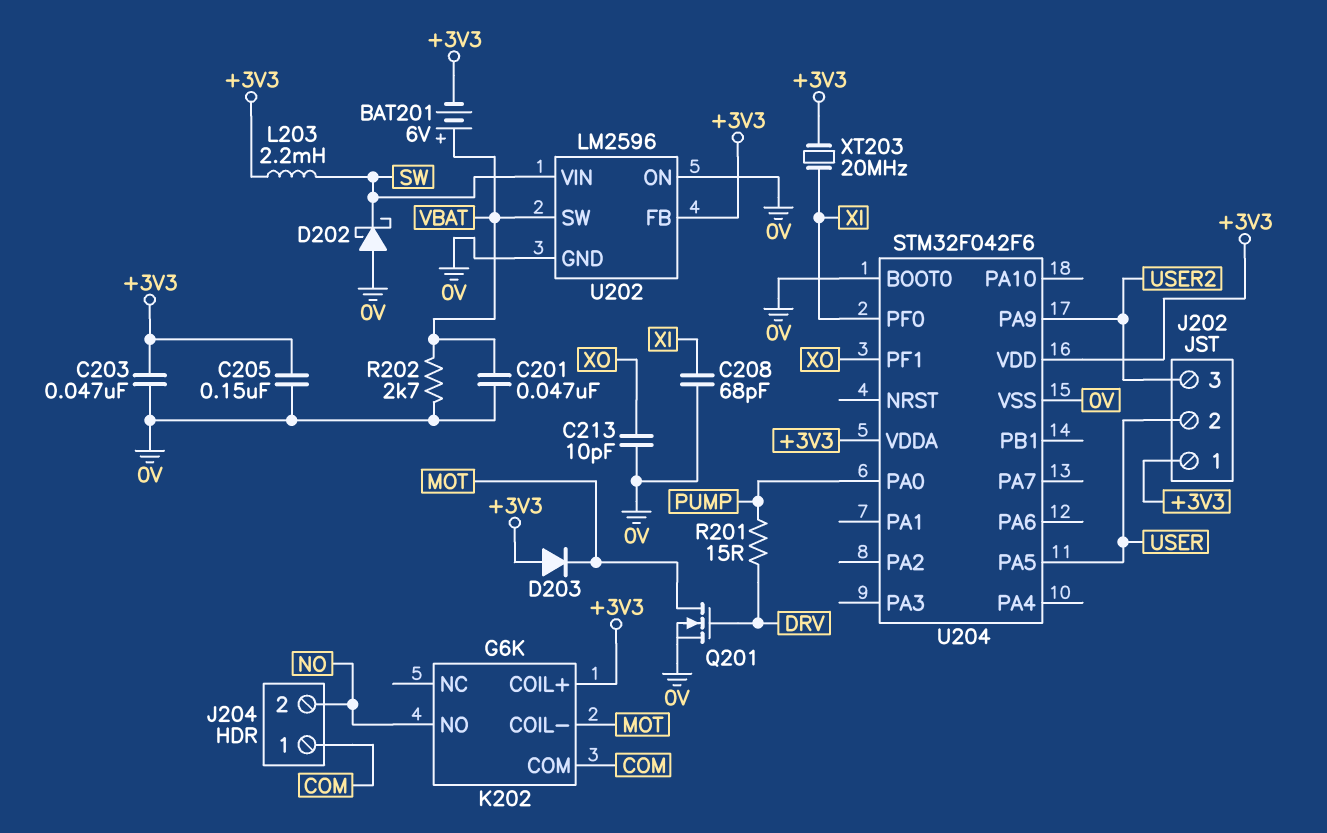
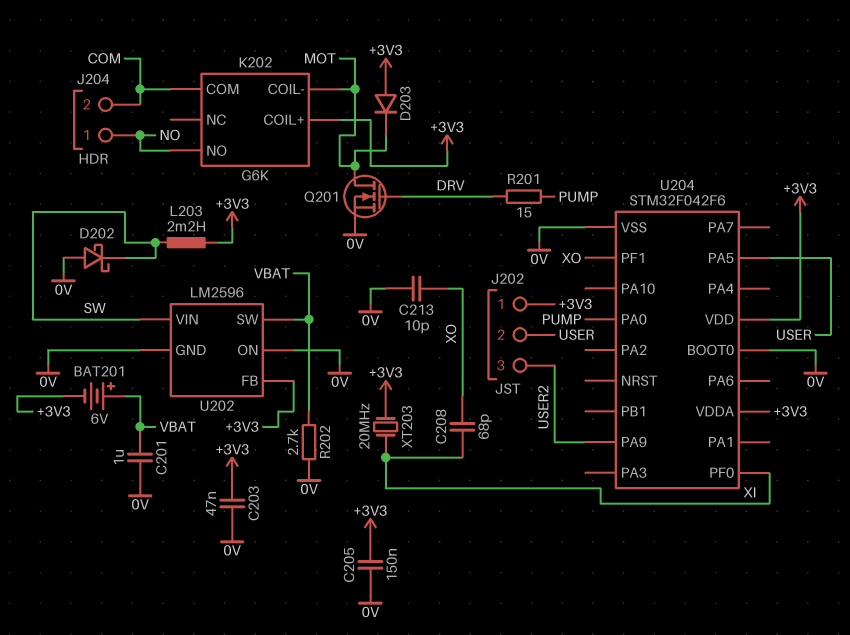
C201: 47nF (0V, VBAT) -> 1uF (0V, VBAT)
C208: 68pF (0V, XI) -> 68pF (XI, XO)
J204 pin 1: COM -> NO
J204 pin 2: NO -> COM

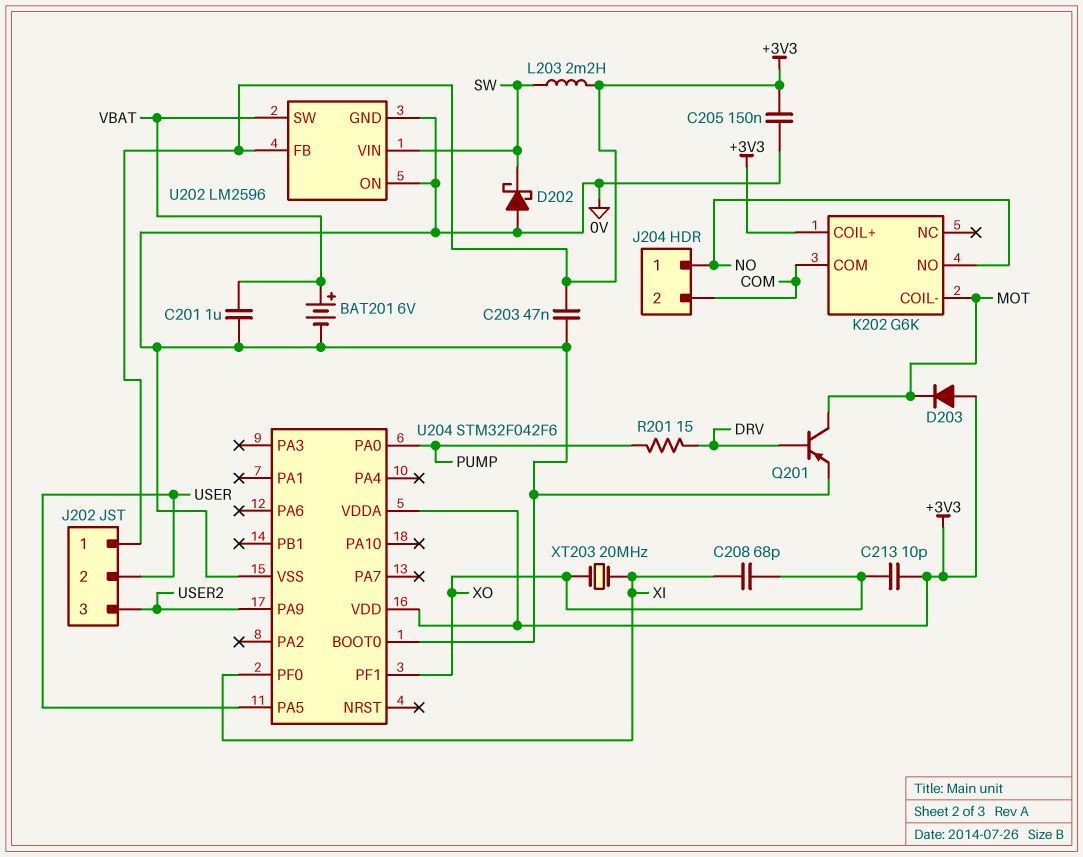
BAT201: 6V (plus VBAT, minus +3V3) -> 6V (plus VBAT, minus 0V)
C213: 10pF (0V, XO) -> 10pF (+3V3, XO)
Q201: NMOS (G DRV, D MOT, S 0V) -> PNP (B DRV, C MOT, E 0V)
R202: 2.7k (0V, VBAT) -> none
XT203: 20MHz (+3V3, XI) -> 20MHz (XI, XO)

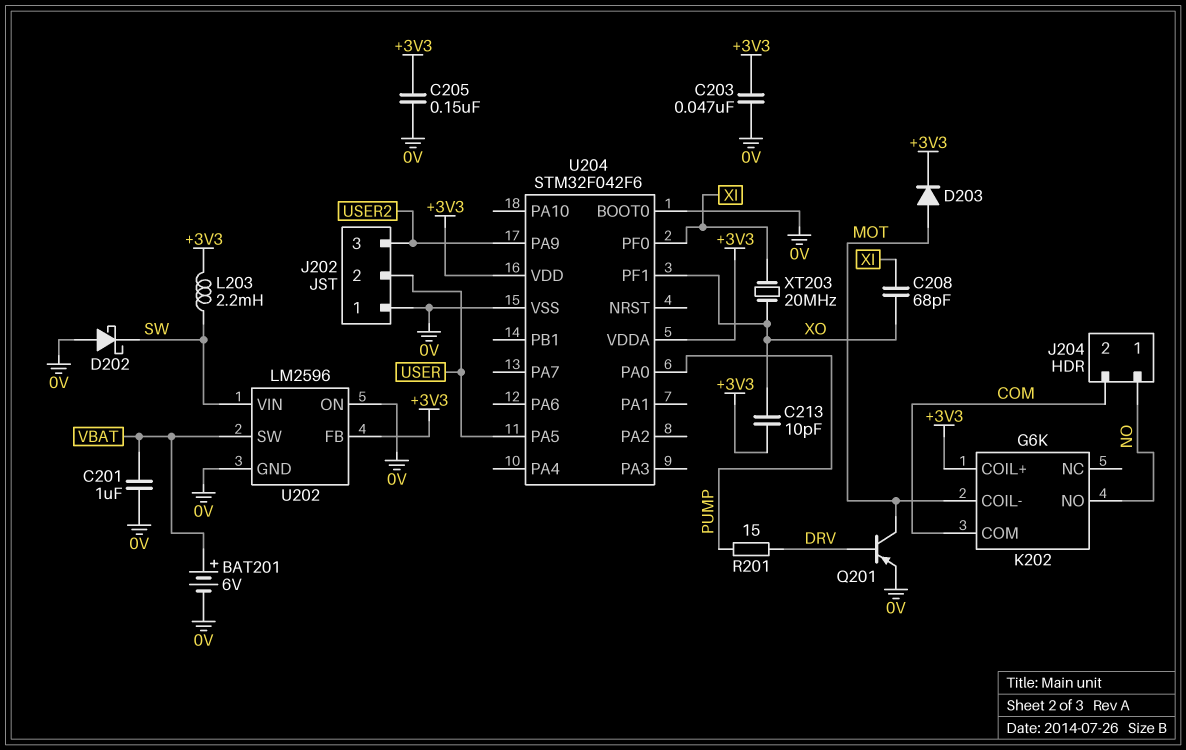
D203: diode (A +3V3, K MOT) -> diode (A MOT, K +3V3)
J202 pin 1: +3V3 -> 0V

